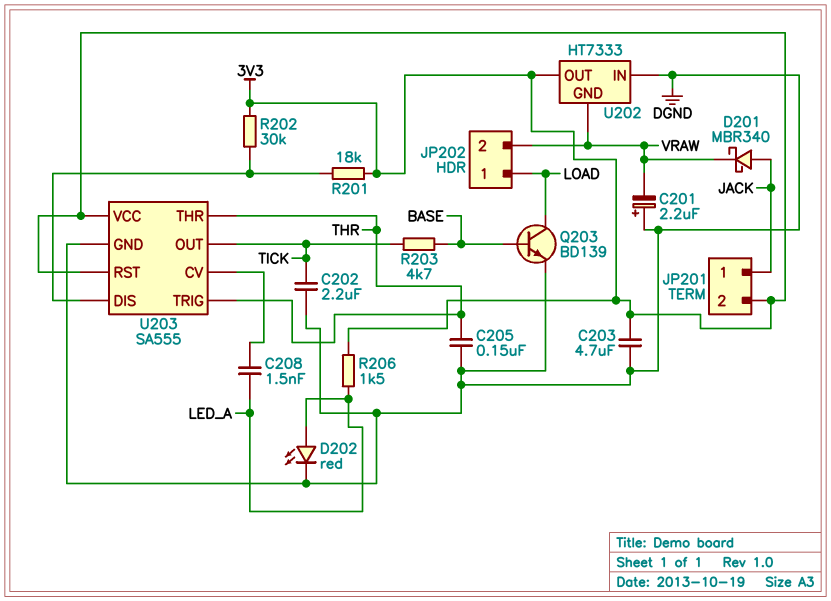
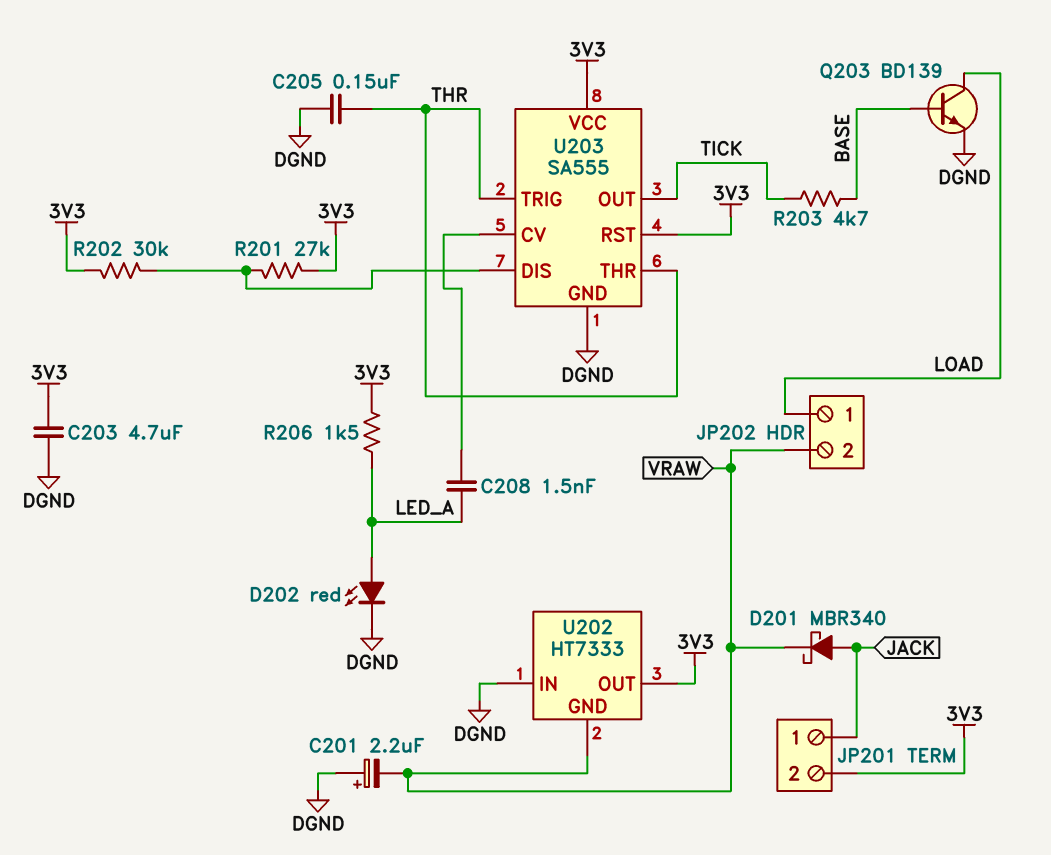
C202: 2.2uF (DGND, TICK) -> none
R201: 18k (3V3, U203/DIS) -> 27k (3V3, U203/DIS)

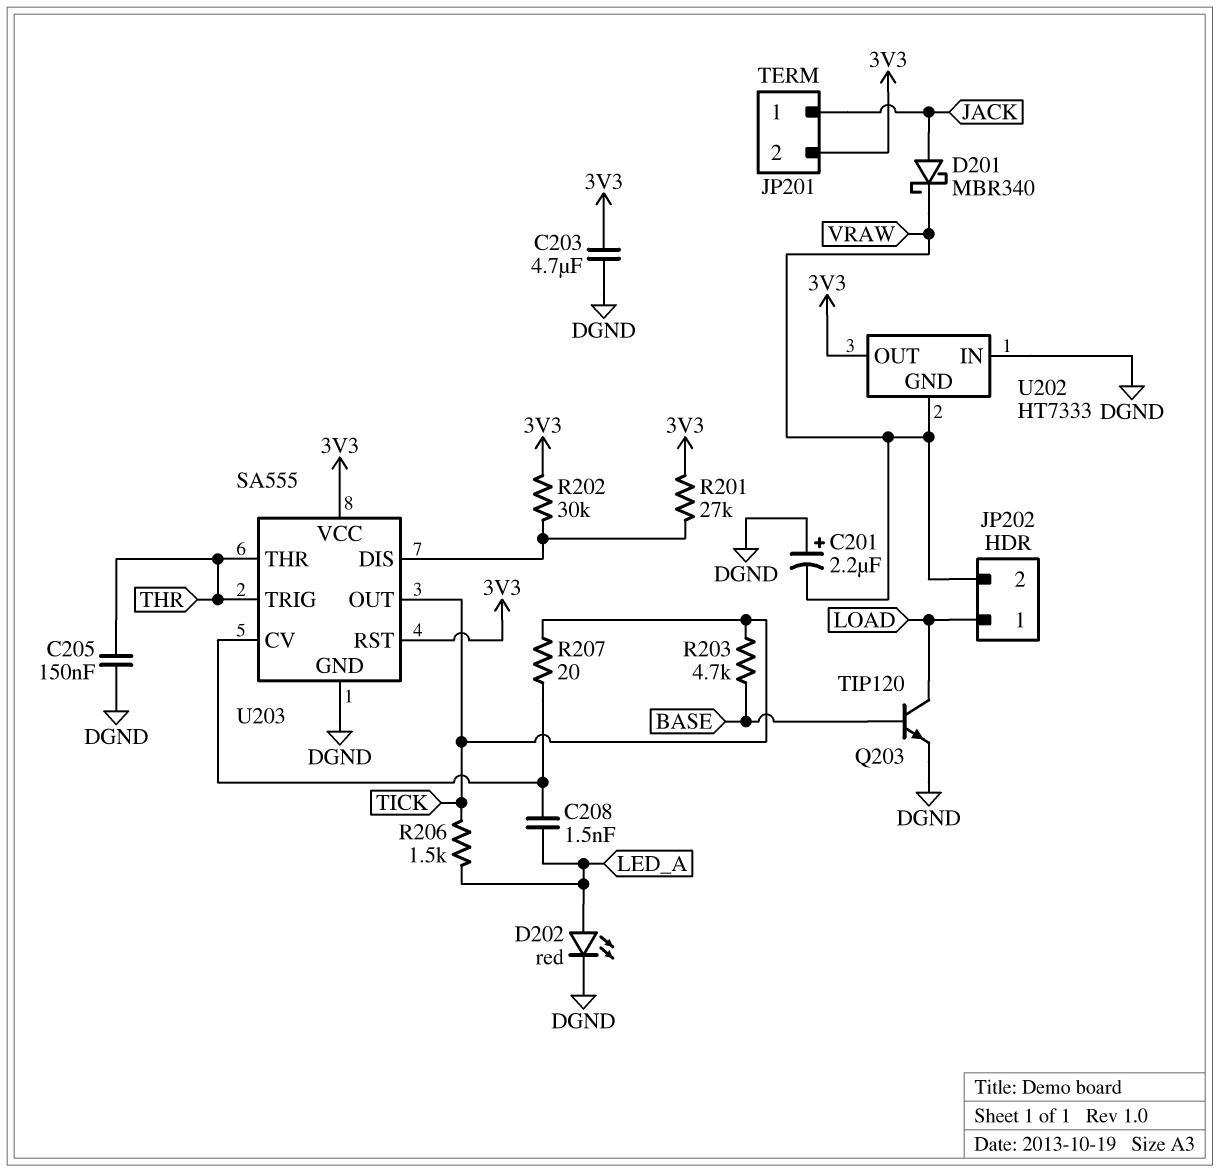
Q203: NPN BD139 (B BASE, C LOAD, E DGND) -> NPN TIP120 (B BASE, C LOAD, E DGND)
R206: 1.5k (3V3, LED_A) -> 1.5k (LED_A, TICK)
R207: none -> 20 (TICK, U203/CV)

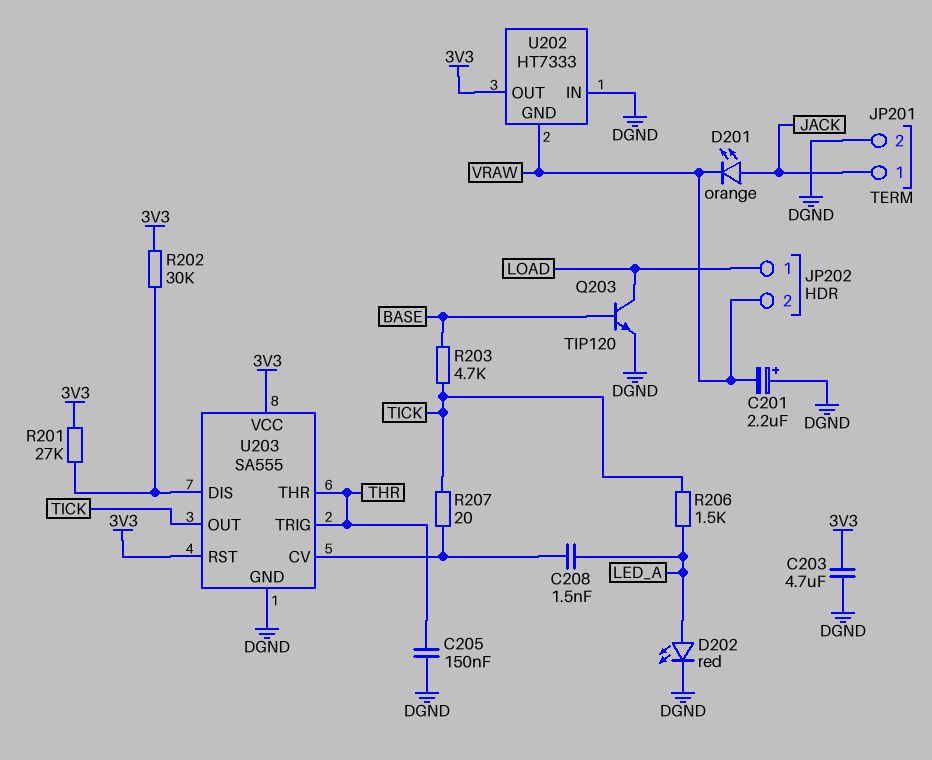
D201: schottky MBR340 (A JACK, K VRAW) -> LED orange (A JACK, K VRAW)
JP201 pin 2: 3V3 -> DGND

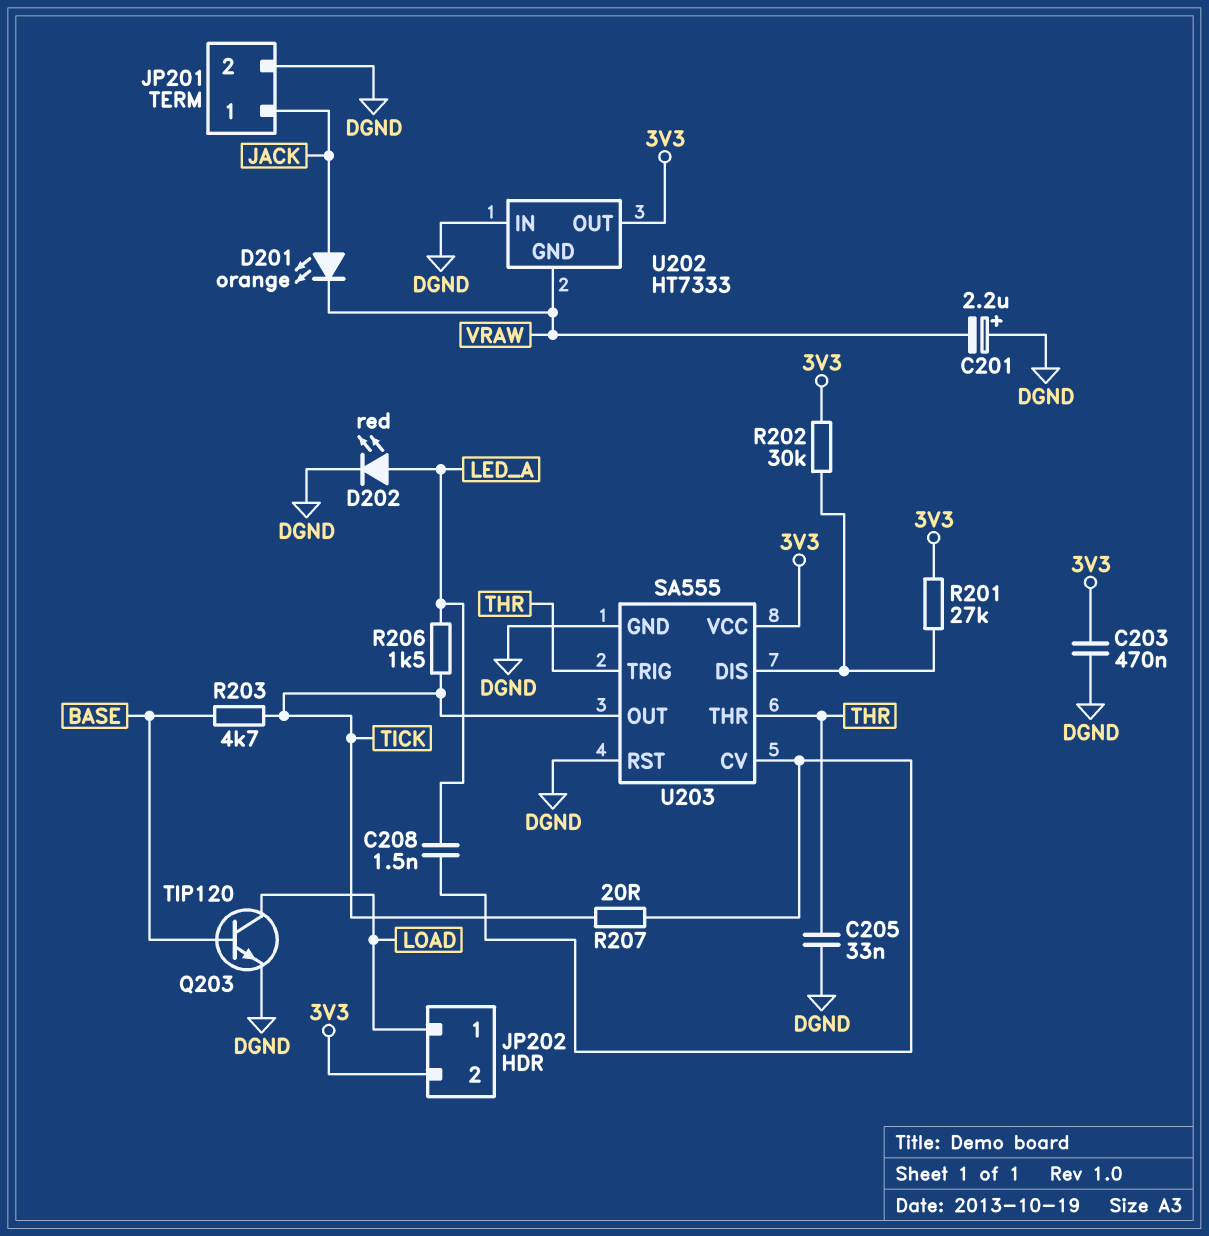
C203: 4.7uF (3V3, DGND) -> 470nF (3V3, DGND)
C205: 150nF (DGND, THR) -> 33nF (DGND, THR)
JP202 pin 2: VRAW -> 3V3
U203 pin RST: 3V3 -> DGND

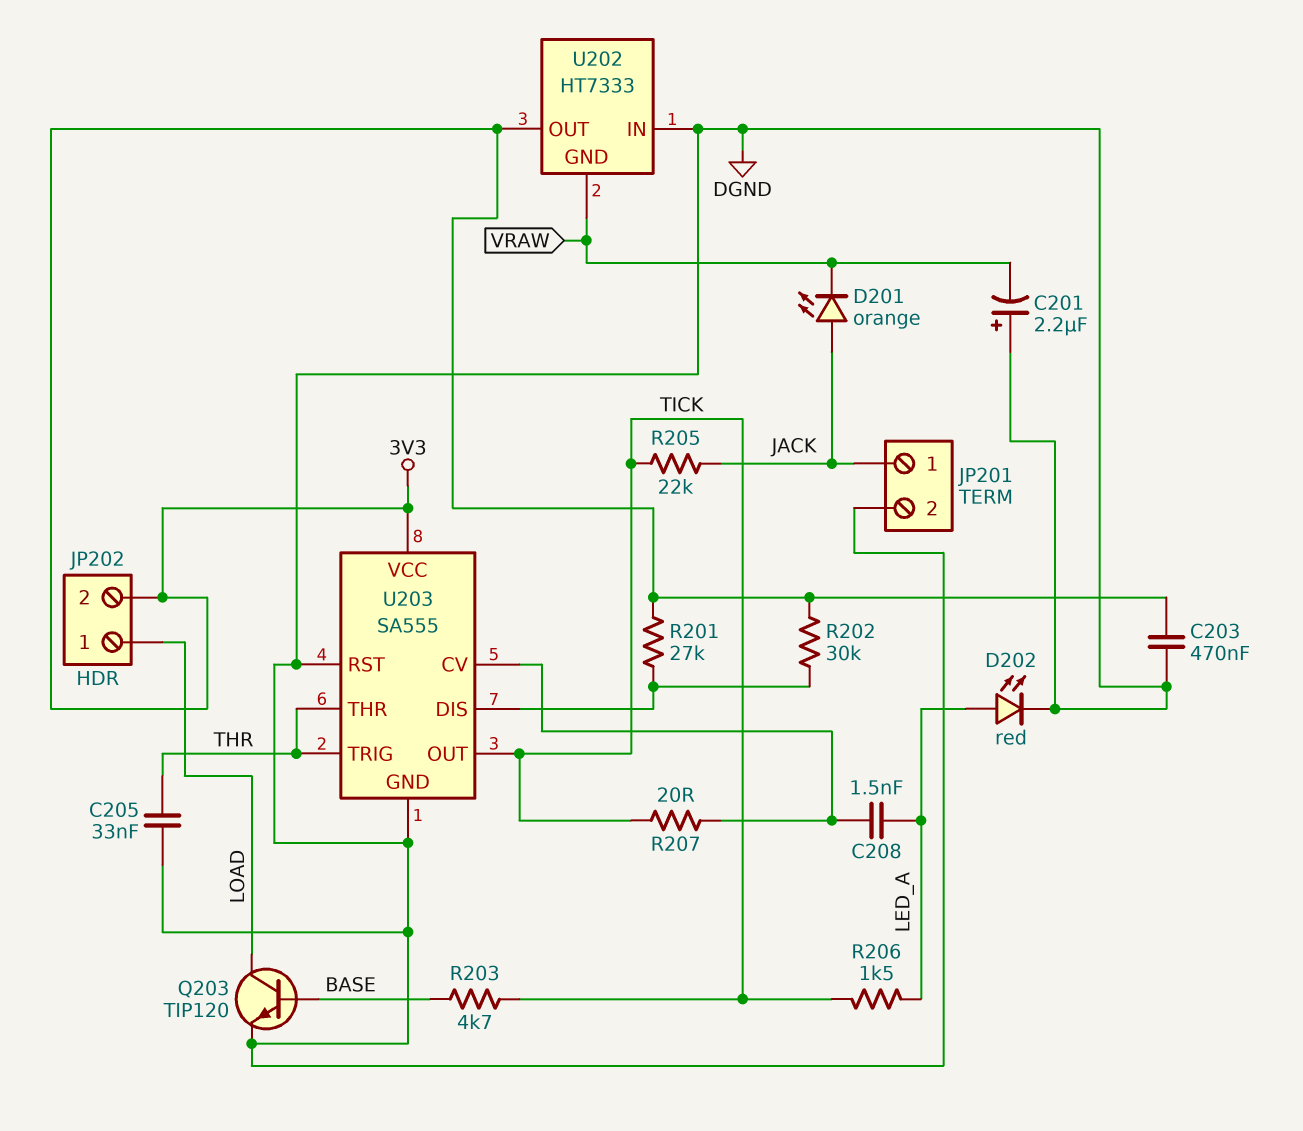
R205: none -> 22k (JACK, TICK)

